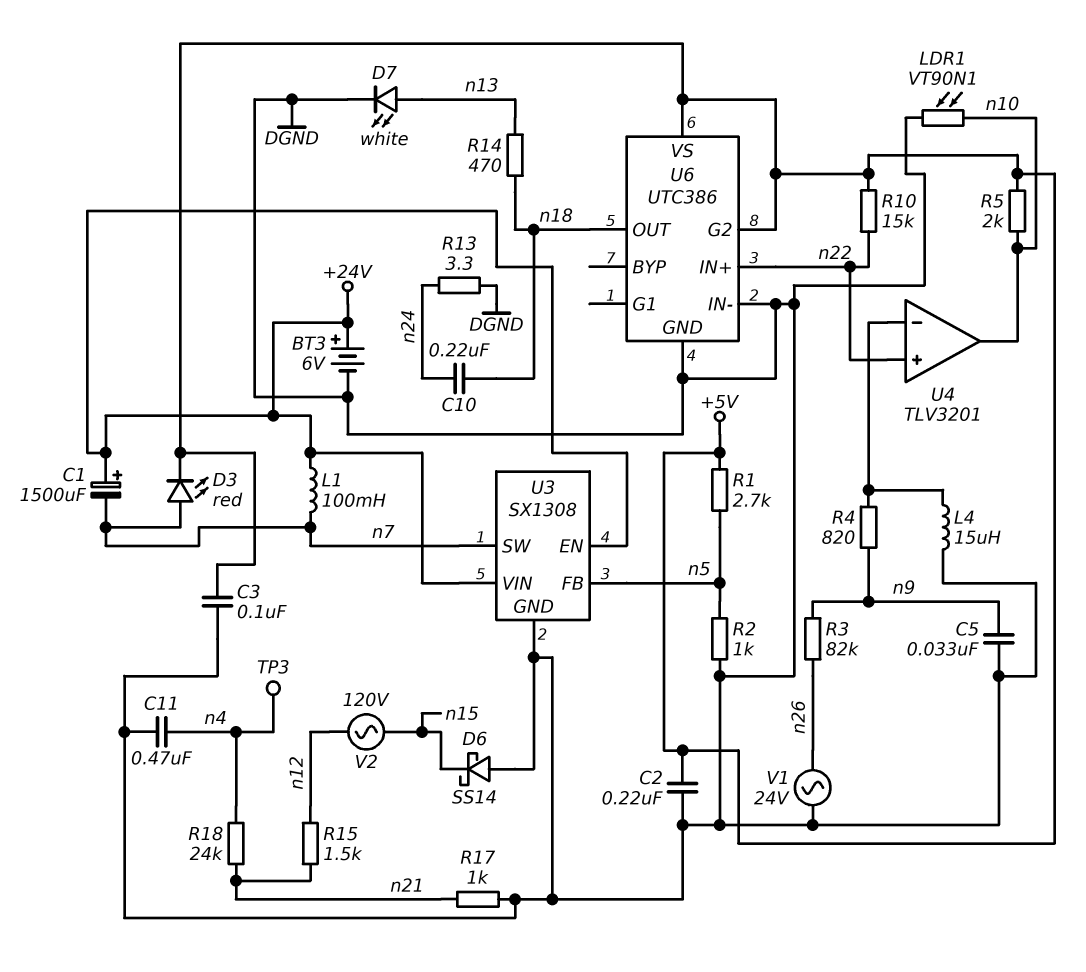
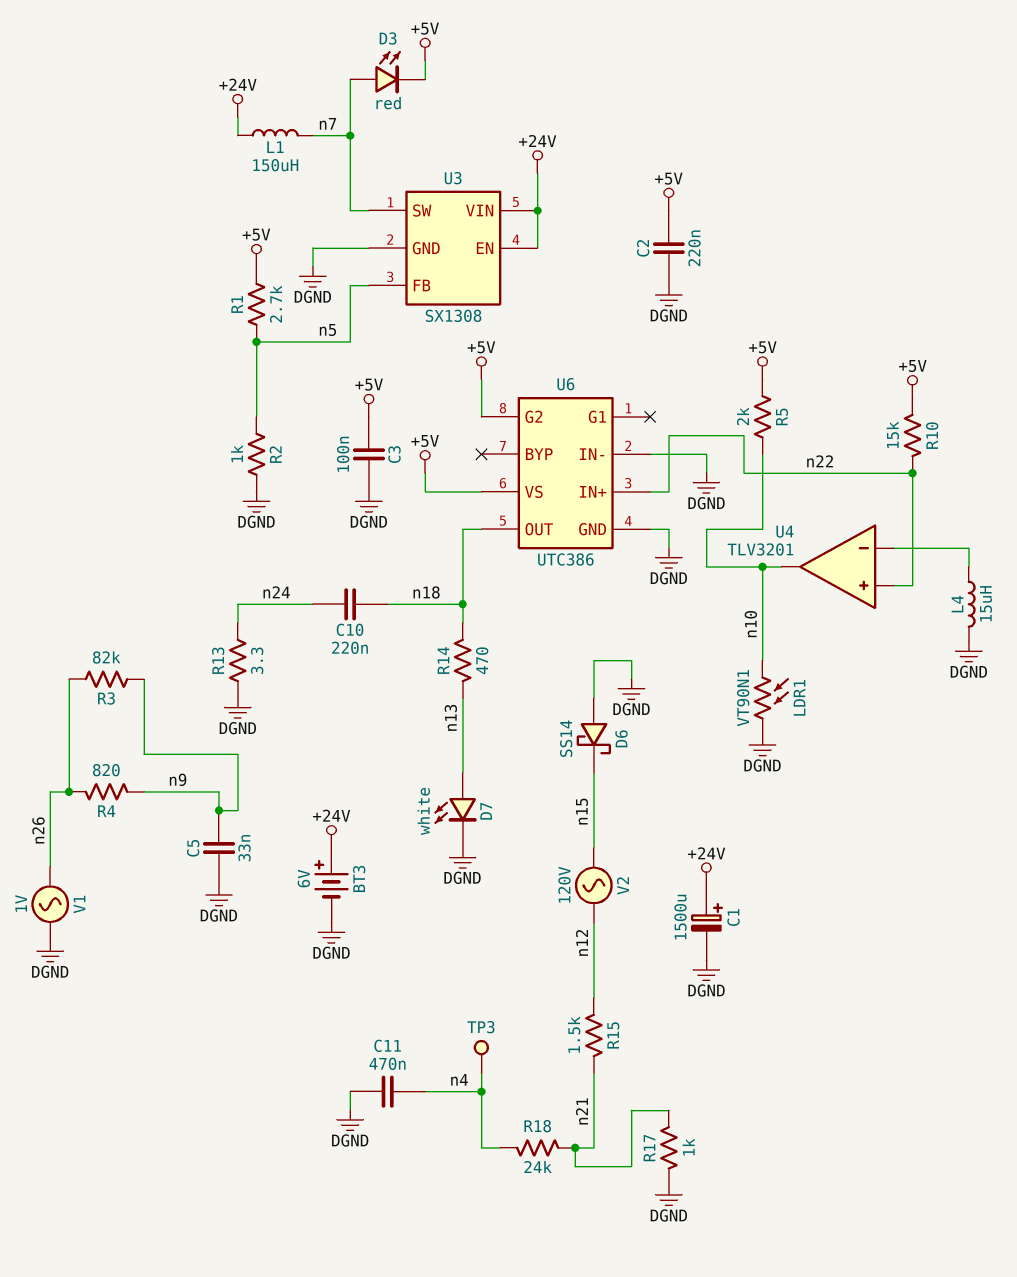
C1: 1500uF (plus +24V, minus n7) -> 1500uF (plus +24V, minus DGND)
L1: 100mH (+24V, n7) -> 150uH (+24V, n7)
R4: 820 (U4/in-, n9) -> 820 (n9, n26)
V1: AC 24V (DGND, n26) -> AC 1V (DGND, n26)

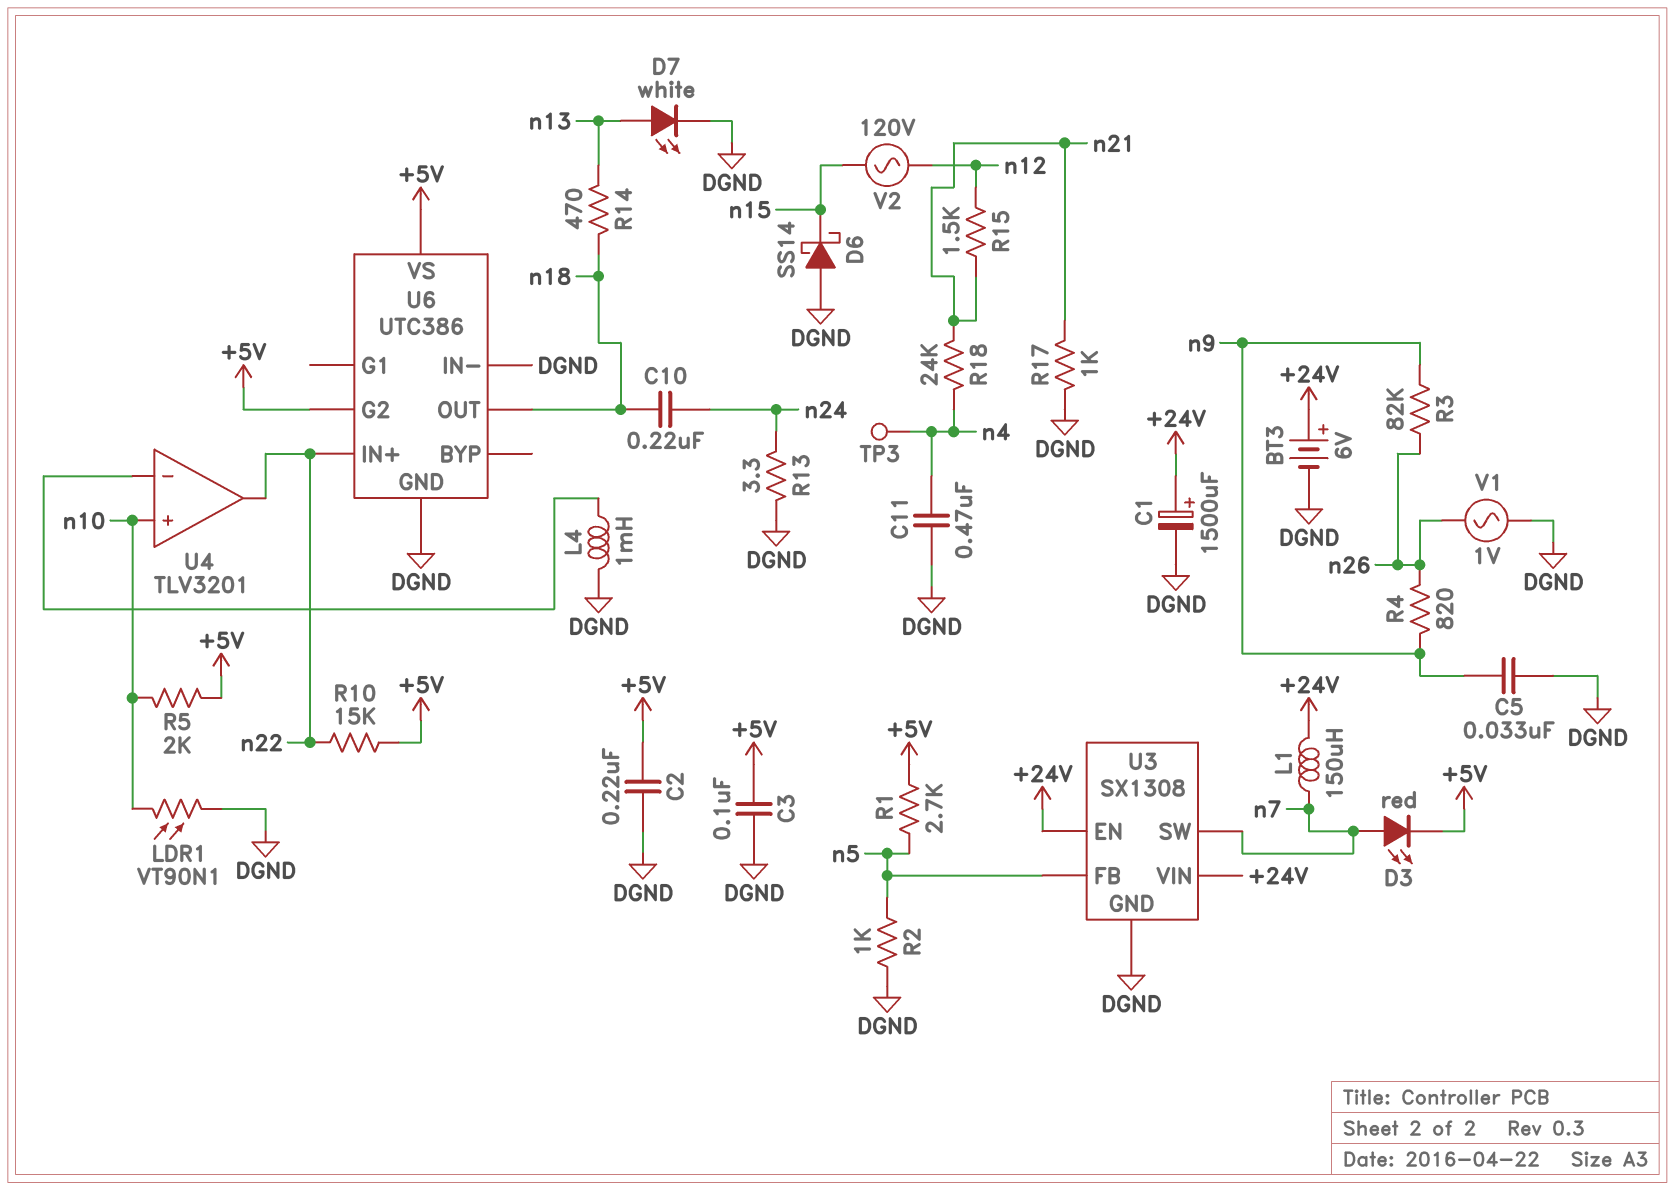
L4: 15uH (DGND, U4/in-) -> 1mH (DGND, U4/in-)
U4 pin in+: n22 -> n10
U4 pin out: n10 -> n22

